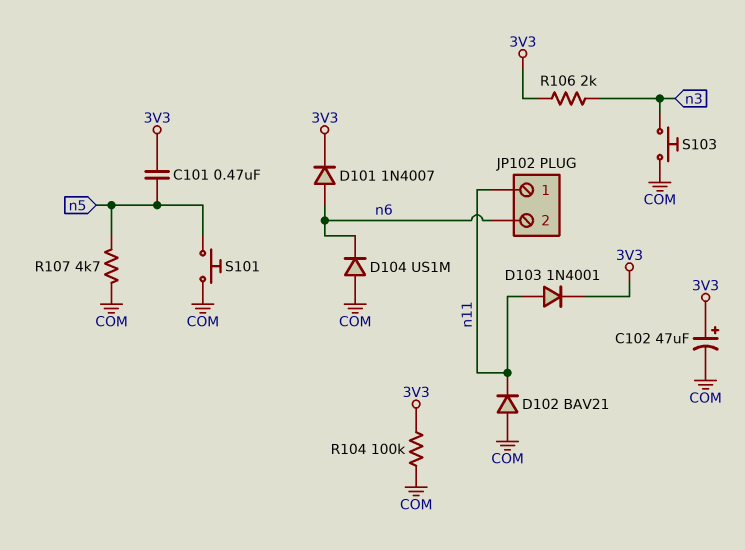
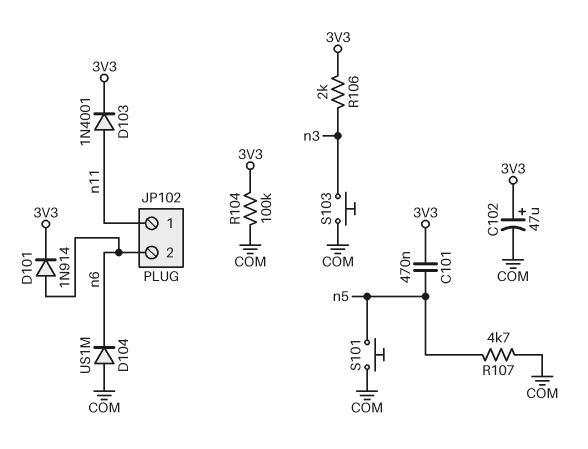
D101: diode 1N4007 (A n6, K 3V3) -> diode 1N914 (A n6, K 3V3)
D102: diode BAV21 (A COM, K n11) -> none

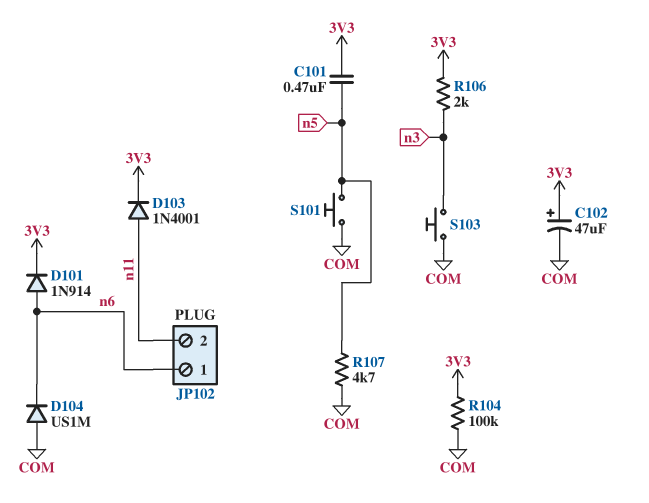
JP102 pin 1: n11 -> n6
JP102 pin 2: n6 -> n11

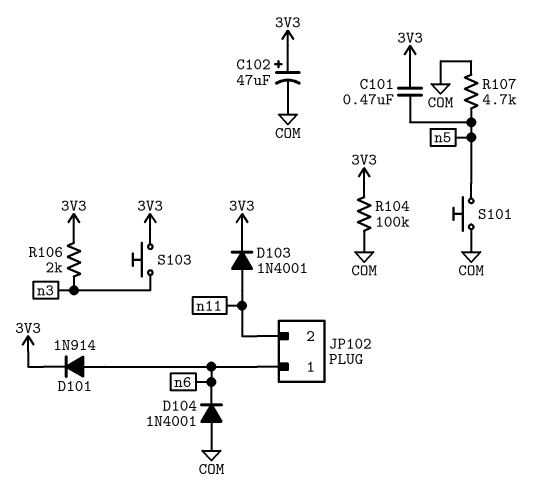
D104: diode US1M (A COM, K n6) -> diode 1N4001 (A COM, K n6)
S103: button (COM, n3) -> button (3V3, n3)

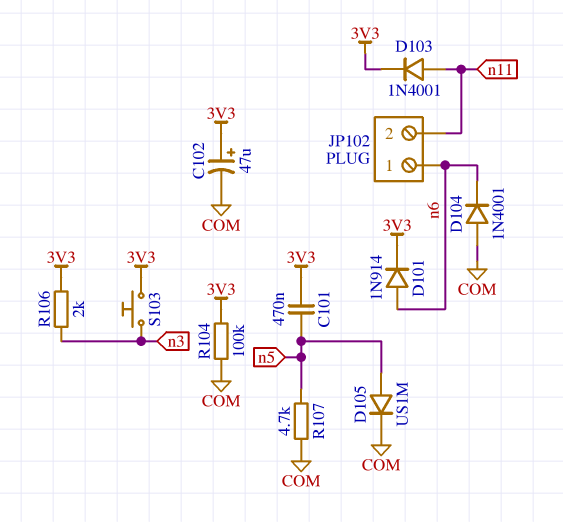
D105: none -> diode US1M (A n5, K COM)
S101: button (COM, n5) -> none

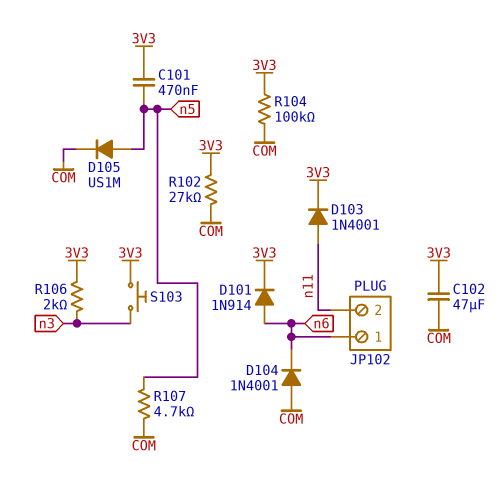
C102: 47uF (plus 3V3, minus COM) -> 47uF (3V3, COM)
R102: none -> 27k (3V3, COM)

